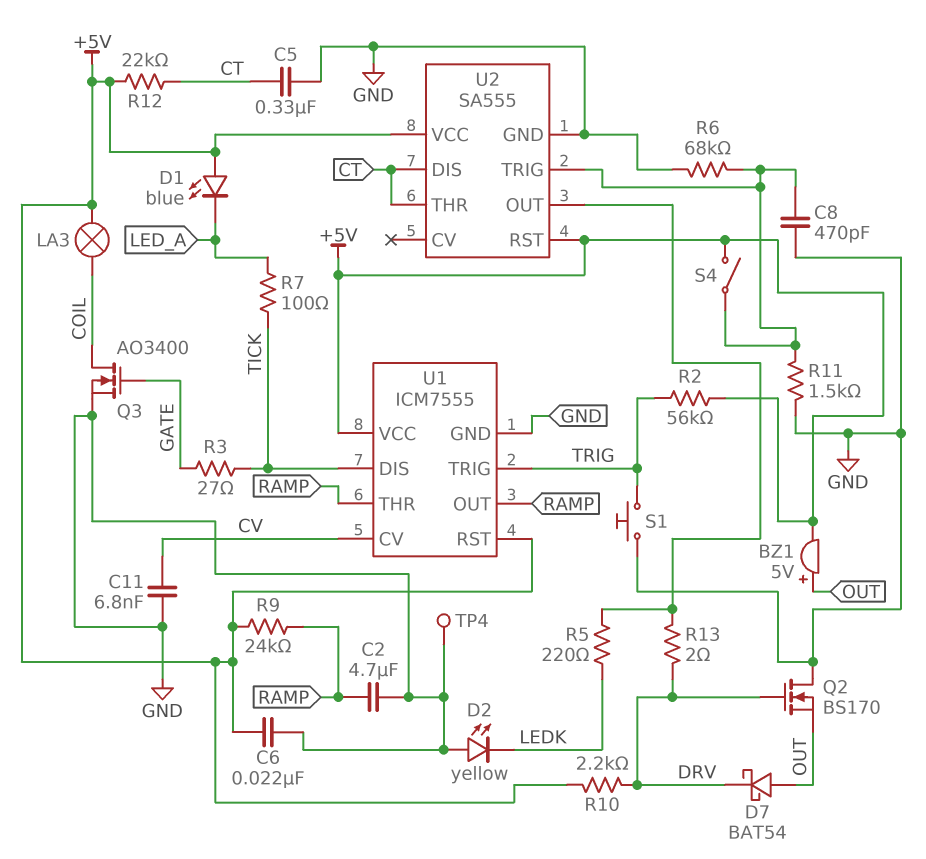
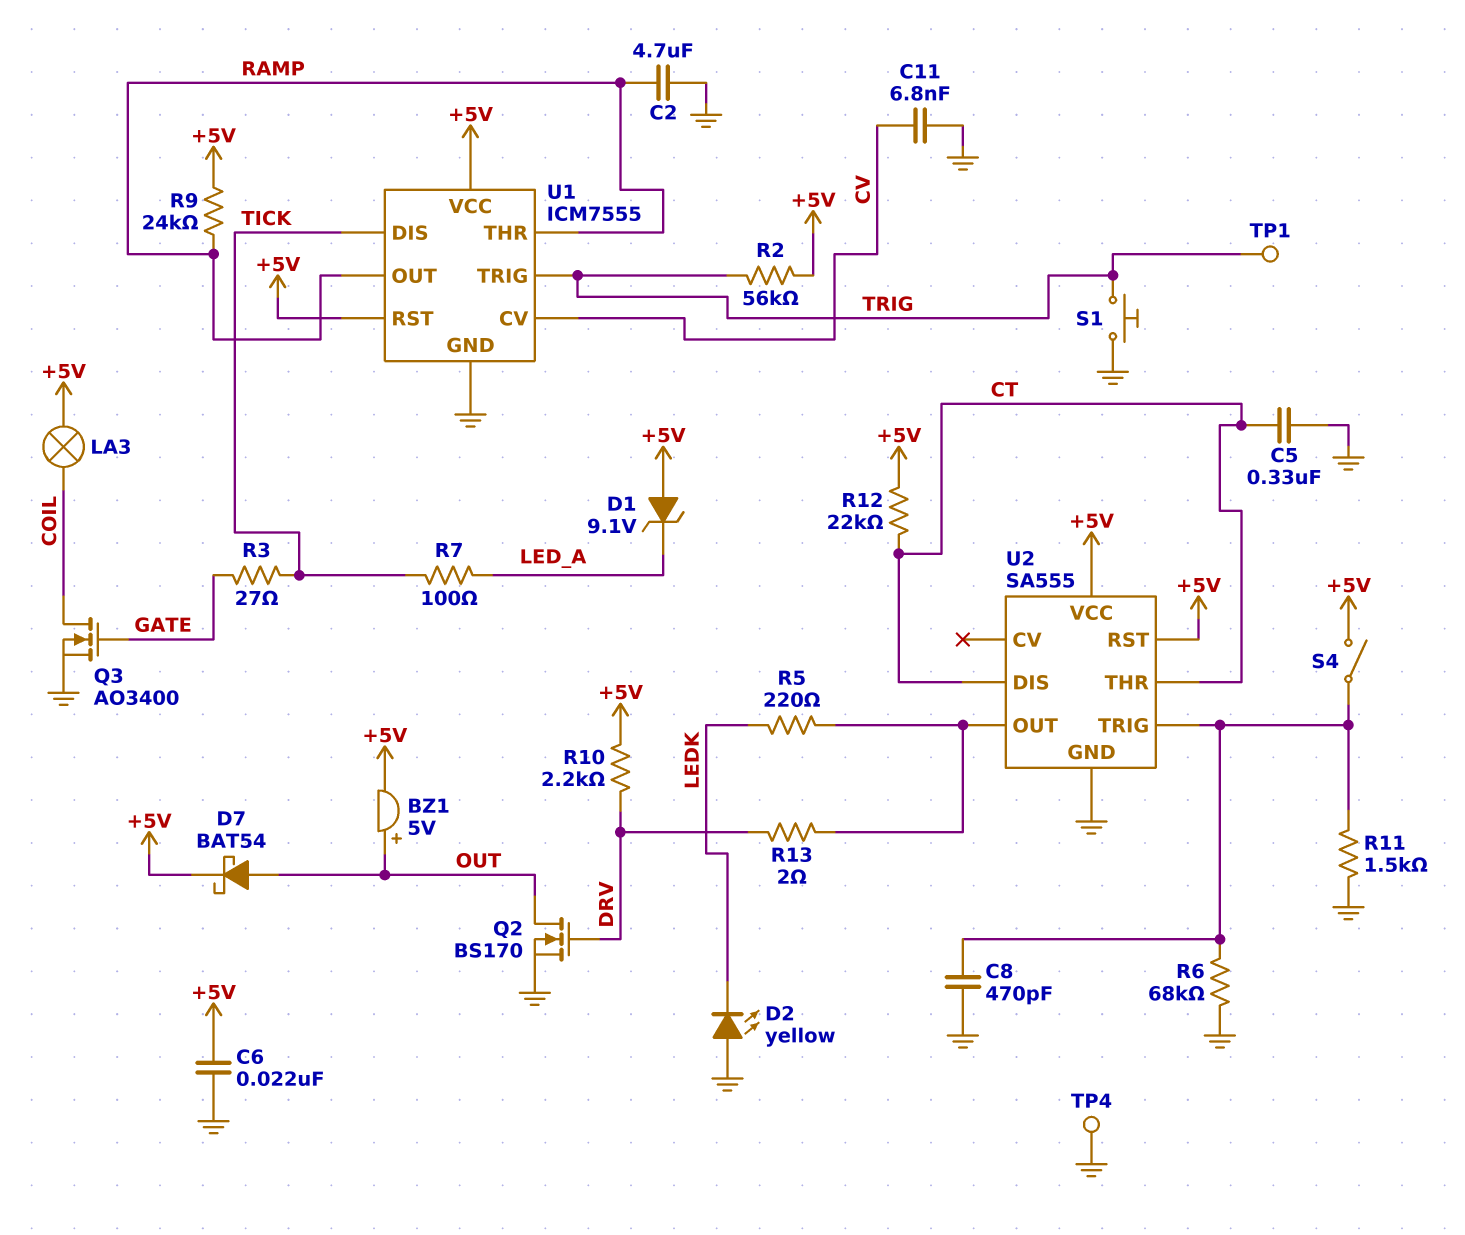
D1: LED blue (A +5V, K LED_A) -> zener 9.1V (A +5V, K LED_A)
D7: schottky BAT54 (A OUT, K DRV) -> schottky BAT54 (A OUT, K +5V)
Q2: NMOS BS170 (G DRV, D GND, S OUT) -> NMOS BS170 (G DRV, D OUT, S GND)
TP1: none -> test point (TRIG)

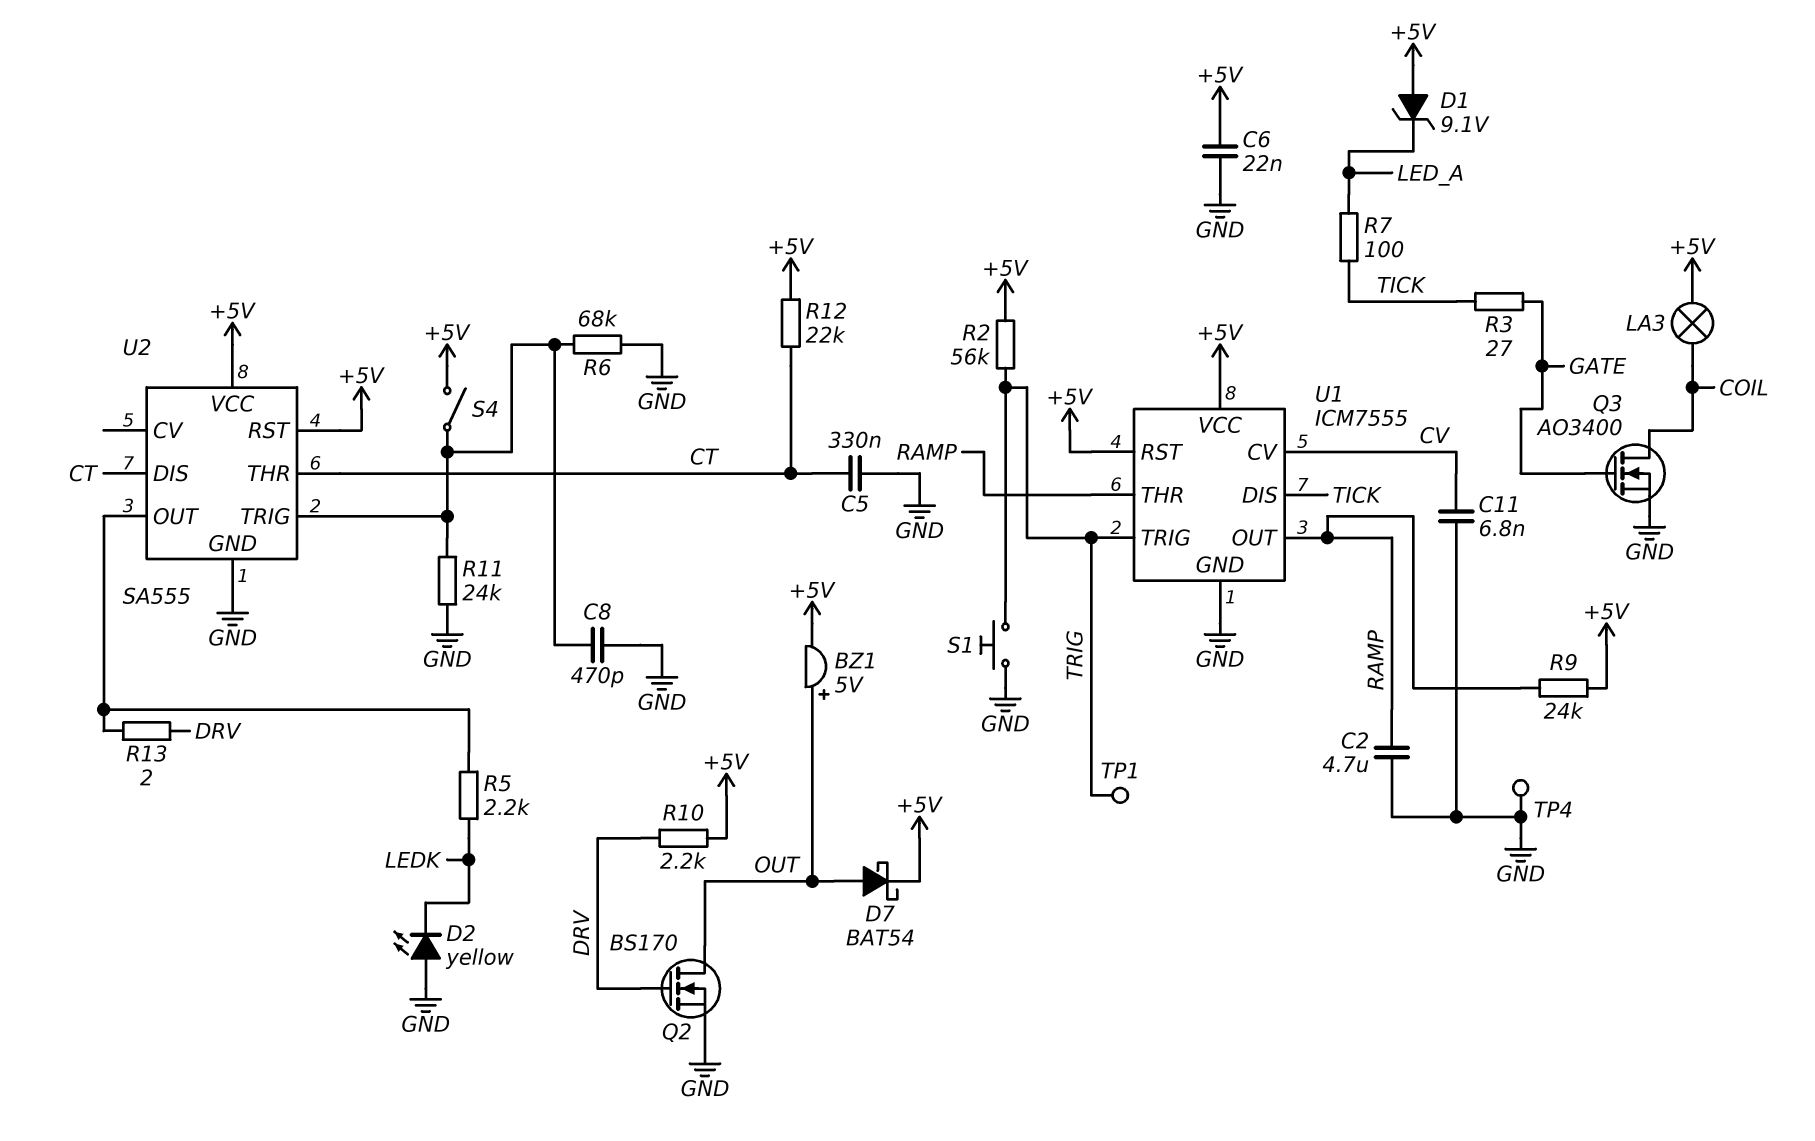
R5: 220 (LEDK, U2/OUT) -> 2.2k (LEDK, U2/OUT)
R11: 1.5k (GND, U2/TRIG) -> 24k (GND, U2/TRIG)

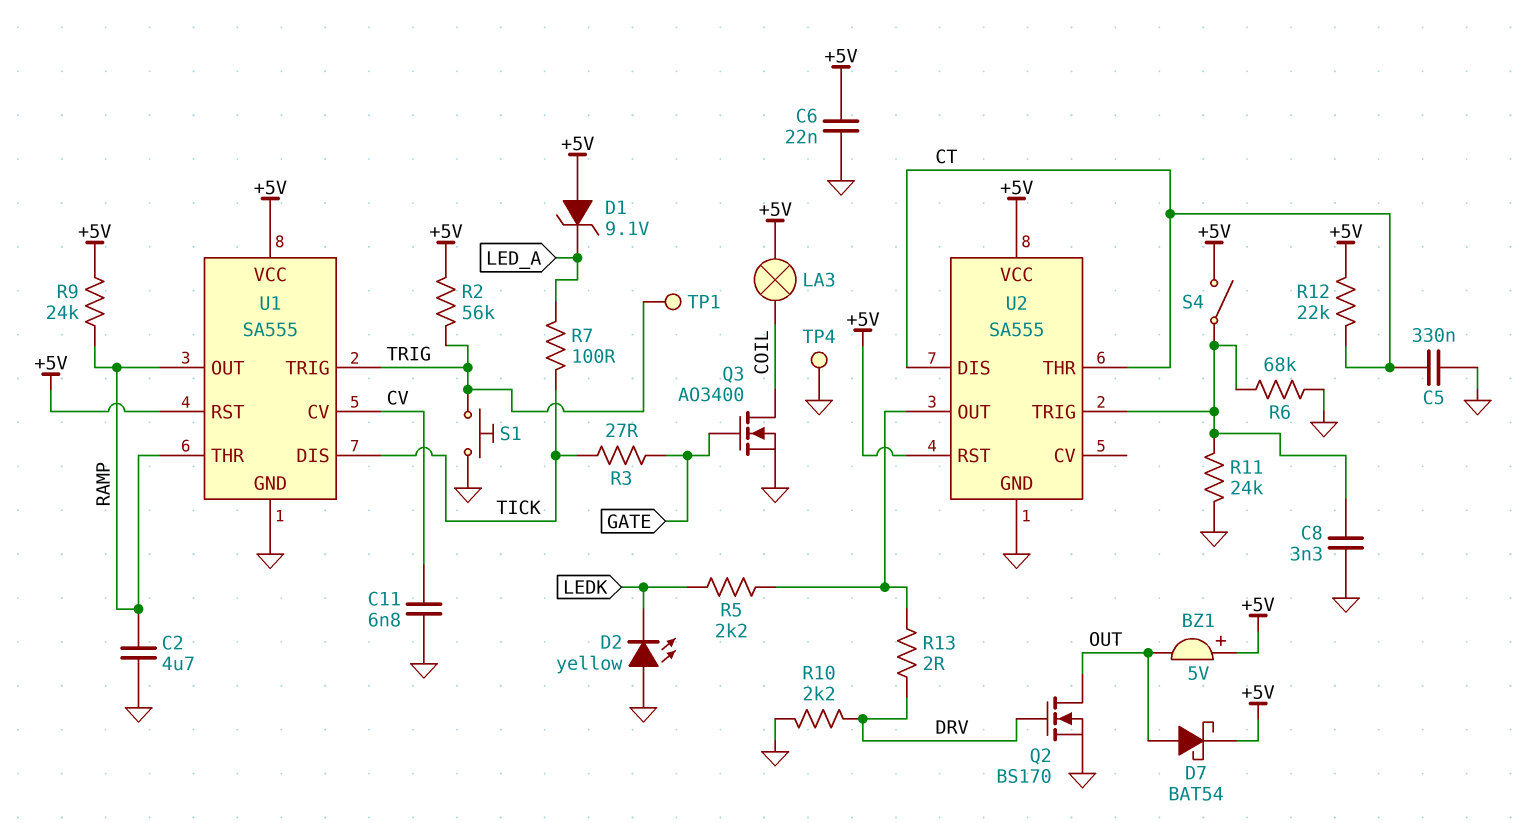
BZ1: buzzer 5V (plus OUT, minus +5V) -> buzzer 5V (plus +5V, minus OUT)
C8: 470pF (GND, U2/TRIG) -> 3.3nF (GND, U2/TRIG)
R10: 2.2k (+5V, DRV) -> 2.2k (DRV, GND)
U1: ICM7555 -> SA555

